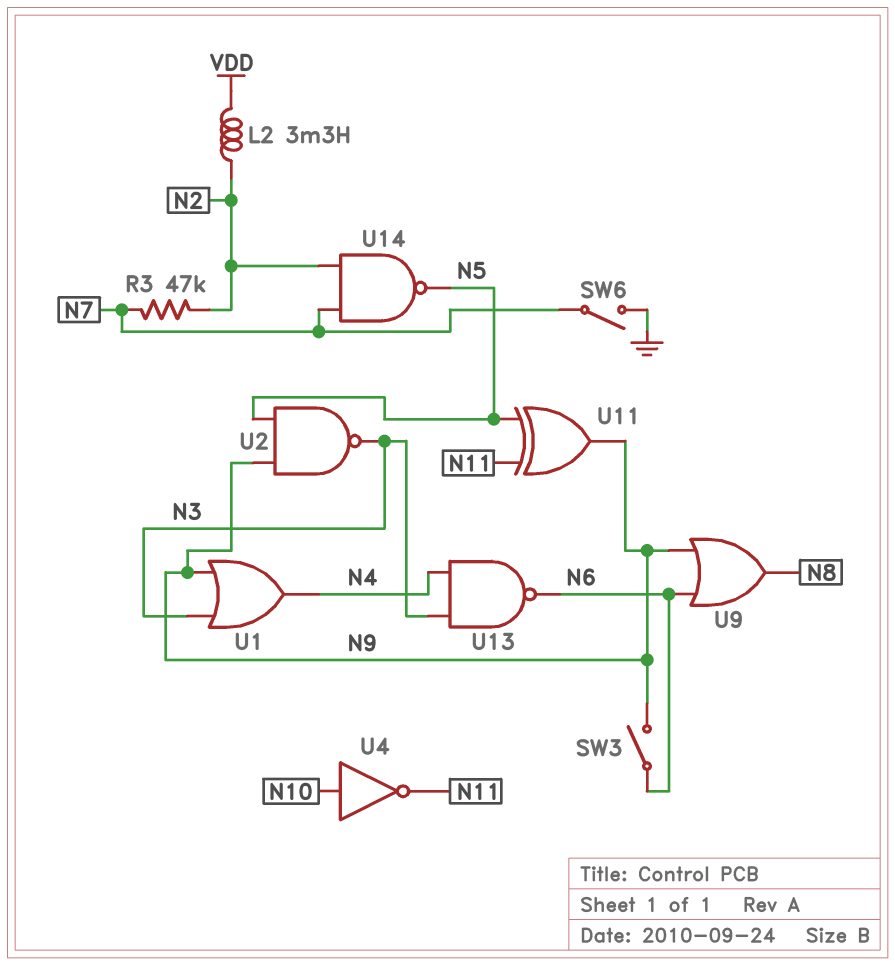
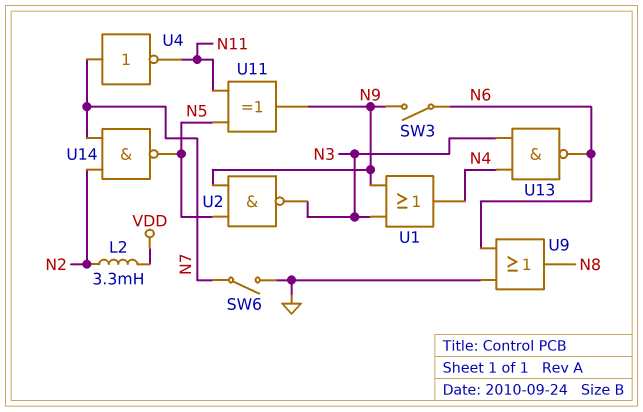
R3: 47k (N2, N7) -> none
U4: NOT (in N10, out N11) -> NOT (in N7, out N11)
U9: OR (in N6, in N9, out N8) -> OR (in GND, in N6, out N8)

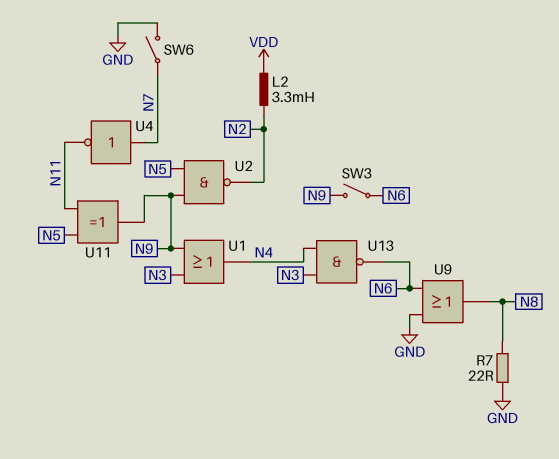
R7: none -> 22 (GND, N8)
U2: NAND (in N5, in N9, out N3) -> NAND (in N5, in N9, out N2)
U14: NAND (in N2, in N7, out N5) -> none

